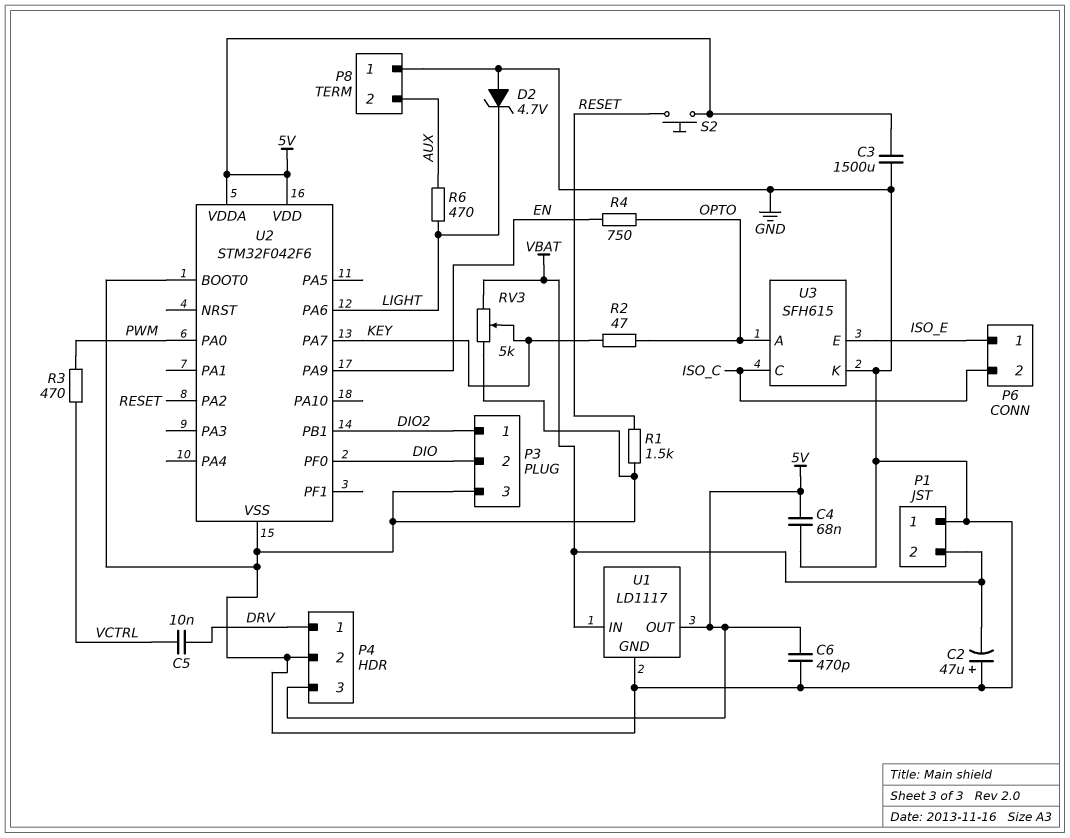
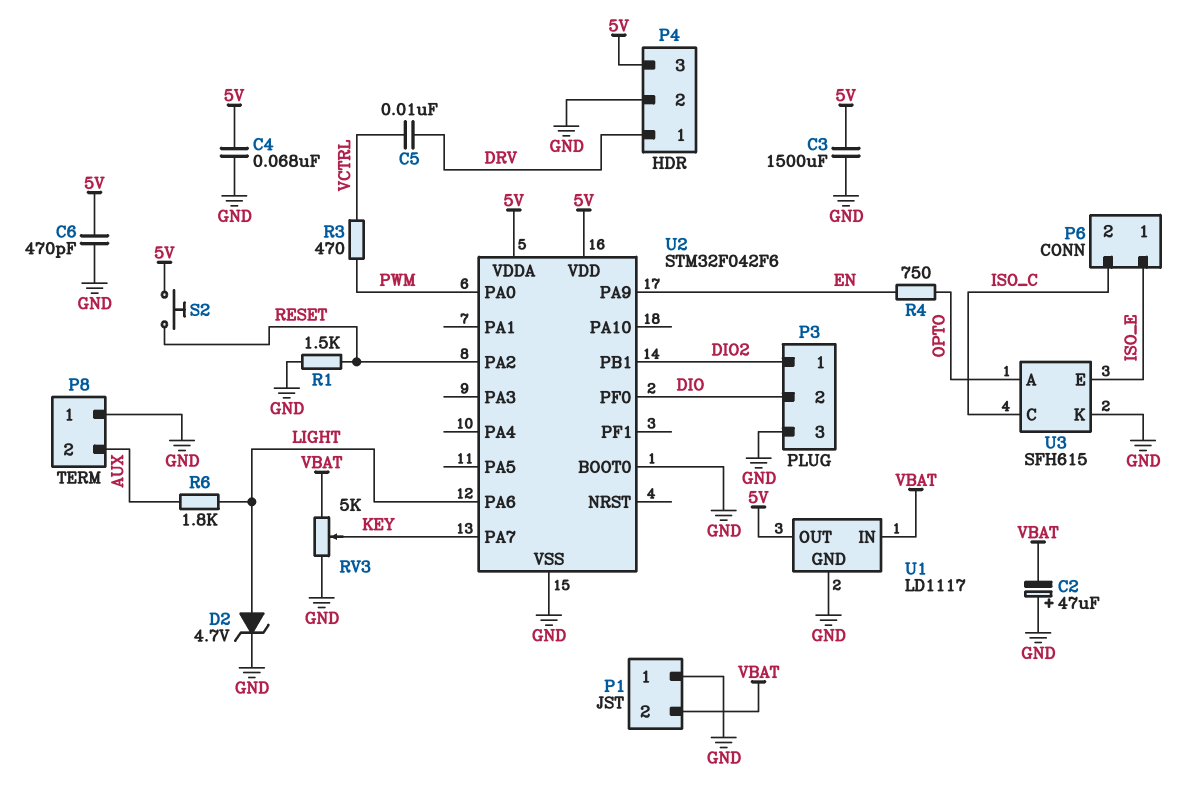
D2: zener 4.7V (A GND, K LIGHT) -> zener 4.7V (A LIGHT, K GND)
R2: 47 (KEY, OPTO) -> none
R6: 470 (AUX, LIGHT) -> 1.8k (AUX, LIGHT)

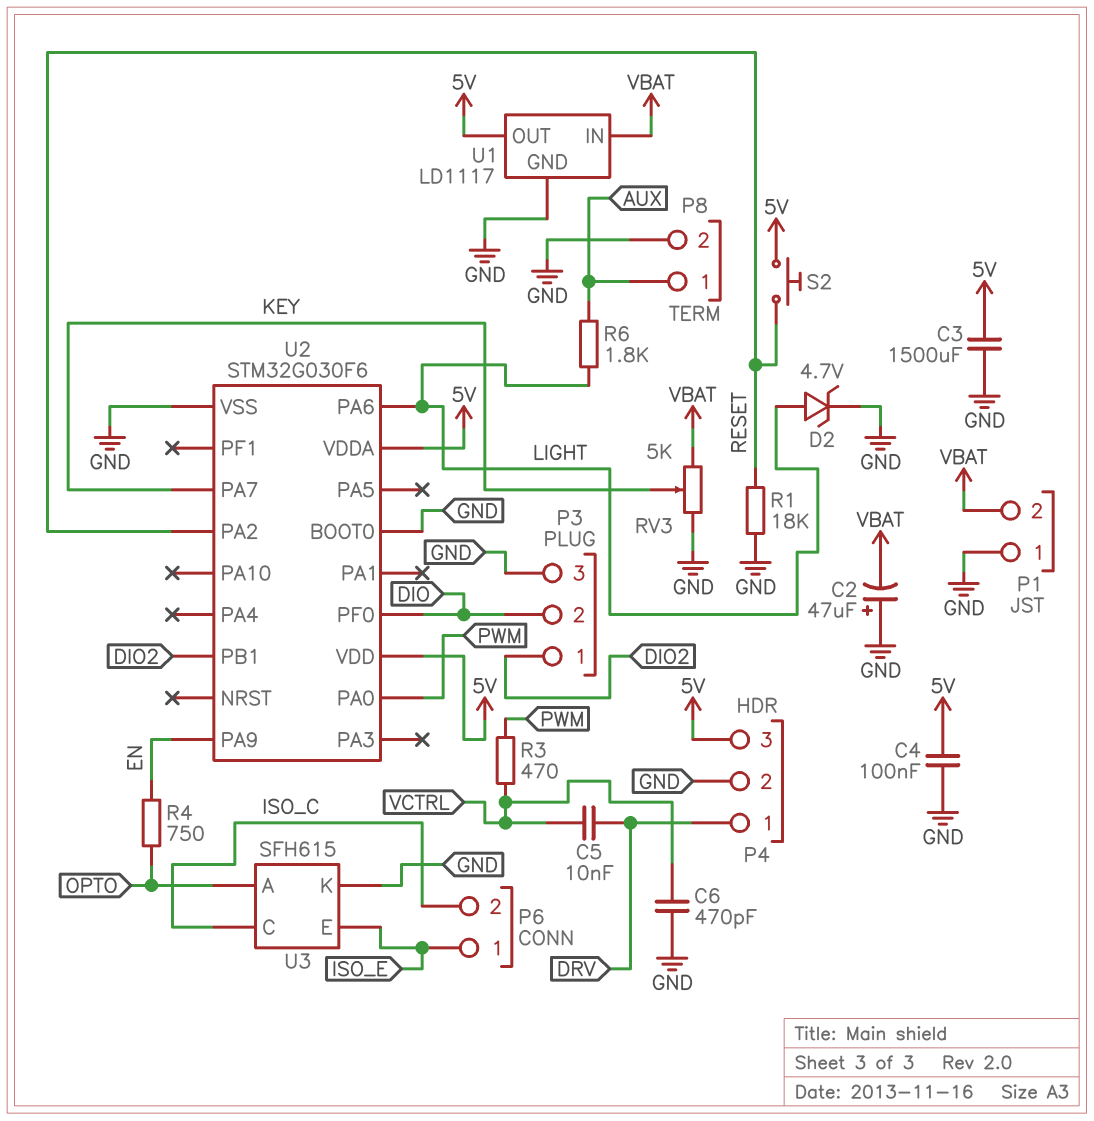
C4: 68nF (5V, GND) -> 100nF (5V, GND)
C6: 470pF (5V, GND) -> 470pF (GND, VCTRL)
P8 pin 1: GND -> AUX
P8 pin 2: AUX -> GND
R1: 1.5k (GND, RESET) -> 18k (GND, RESET)
U2: STM32F042F6 -> STM32G030F6

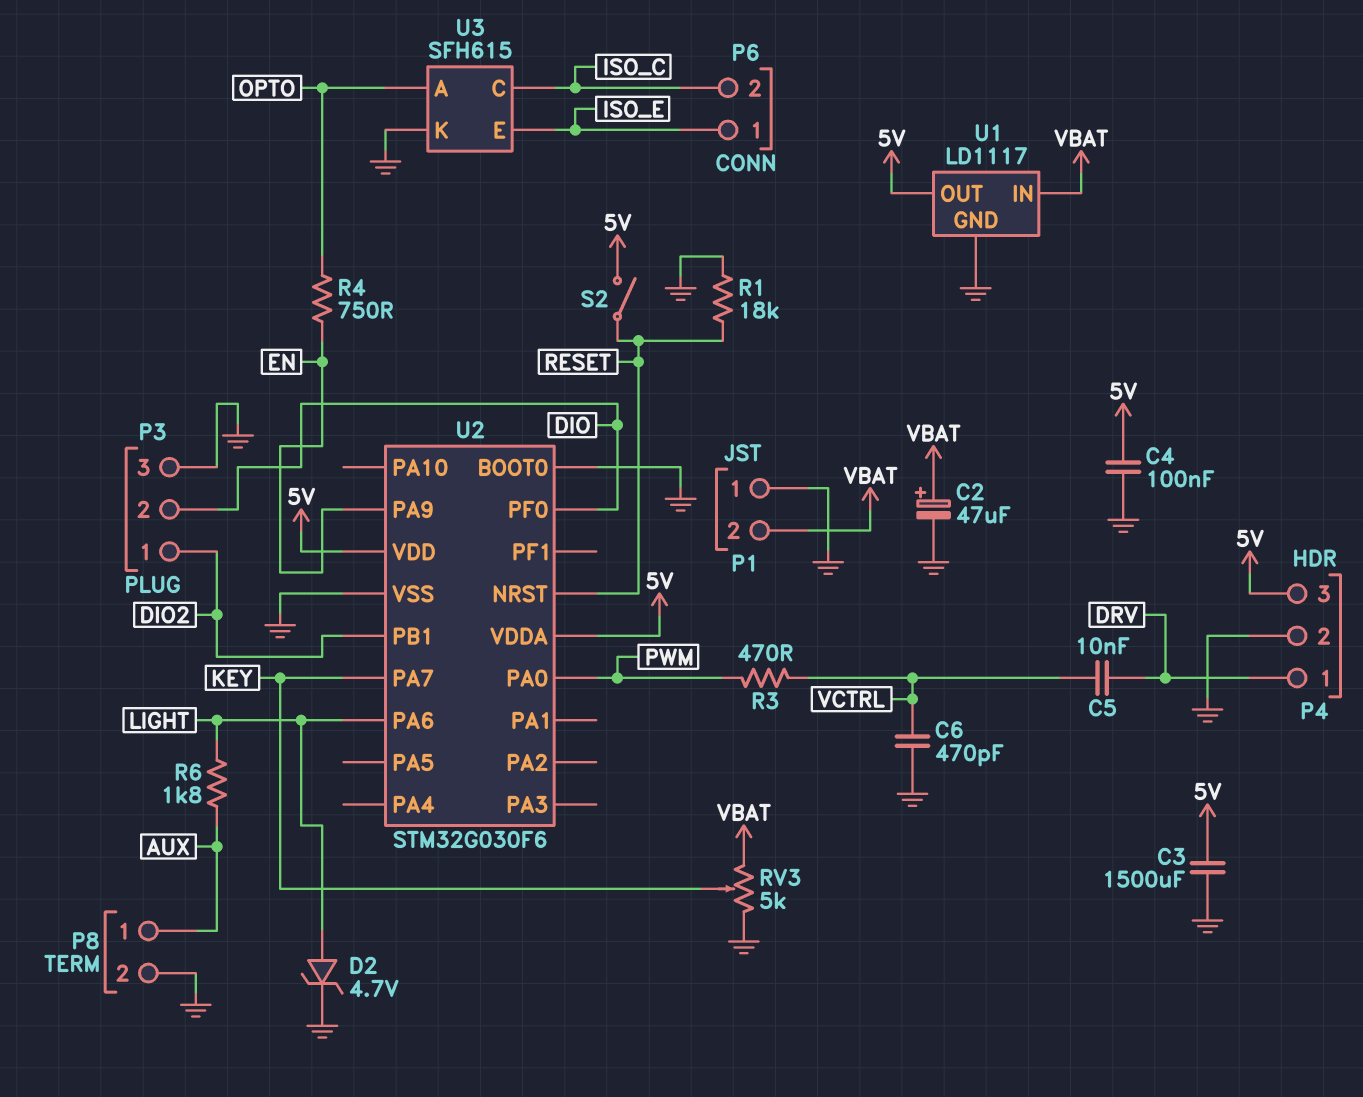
C2: 47uF (plus GND, minus VBAT) -> 47uF (plus VBAT, minus GND)
S2: button (5V, RESET) -> switch (5V, RESET)
U2 pin NRST: none -> RESET
U2 pin PA2: RESET -> none

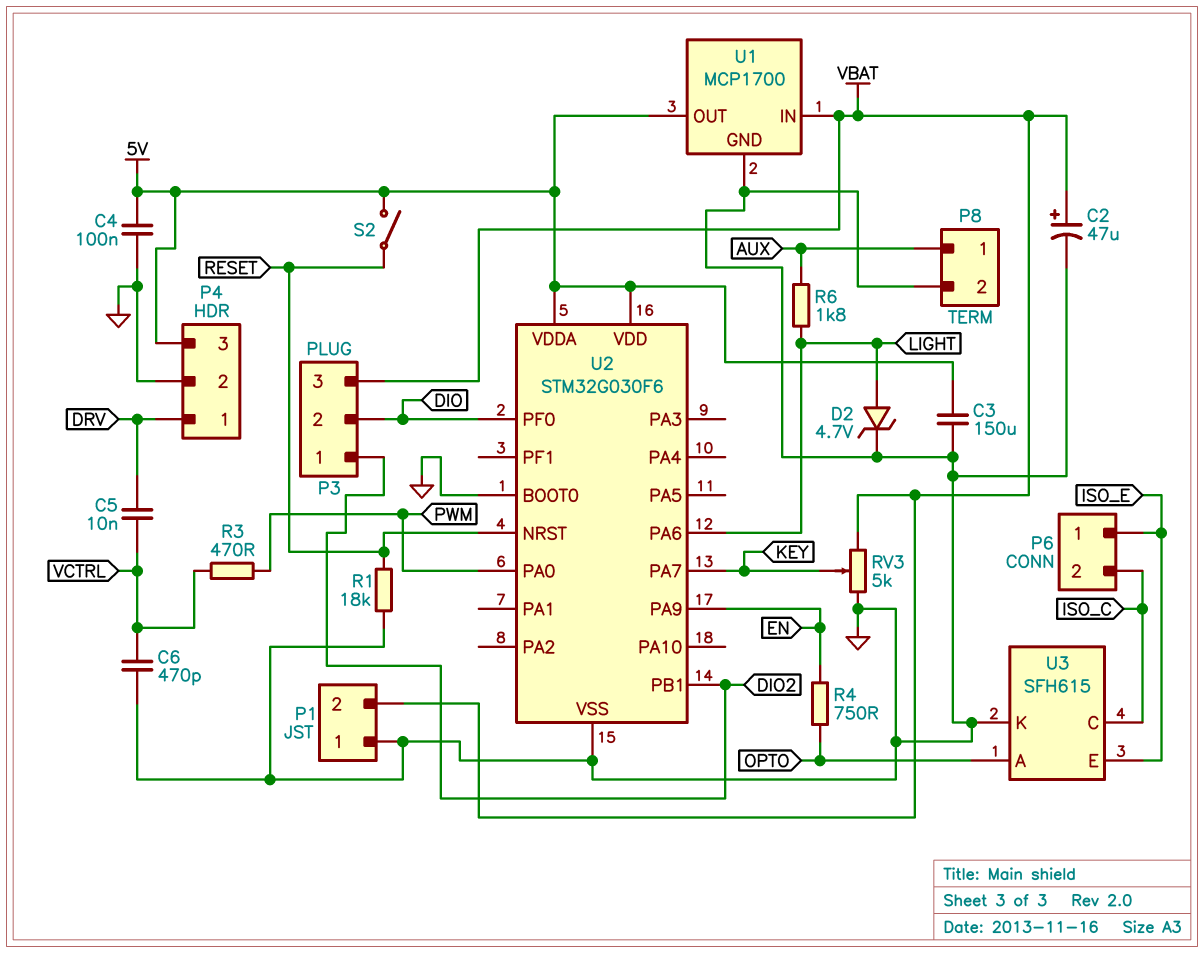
C3: 1500uF (5V, GND) -> 150uF (5V, GND)
P3 pin 3: GND -> VBAT
U1: LD1117 -> MCP1700

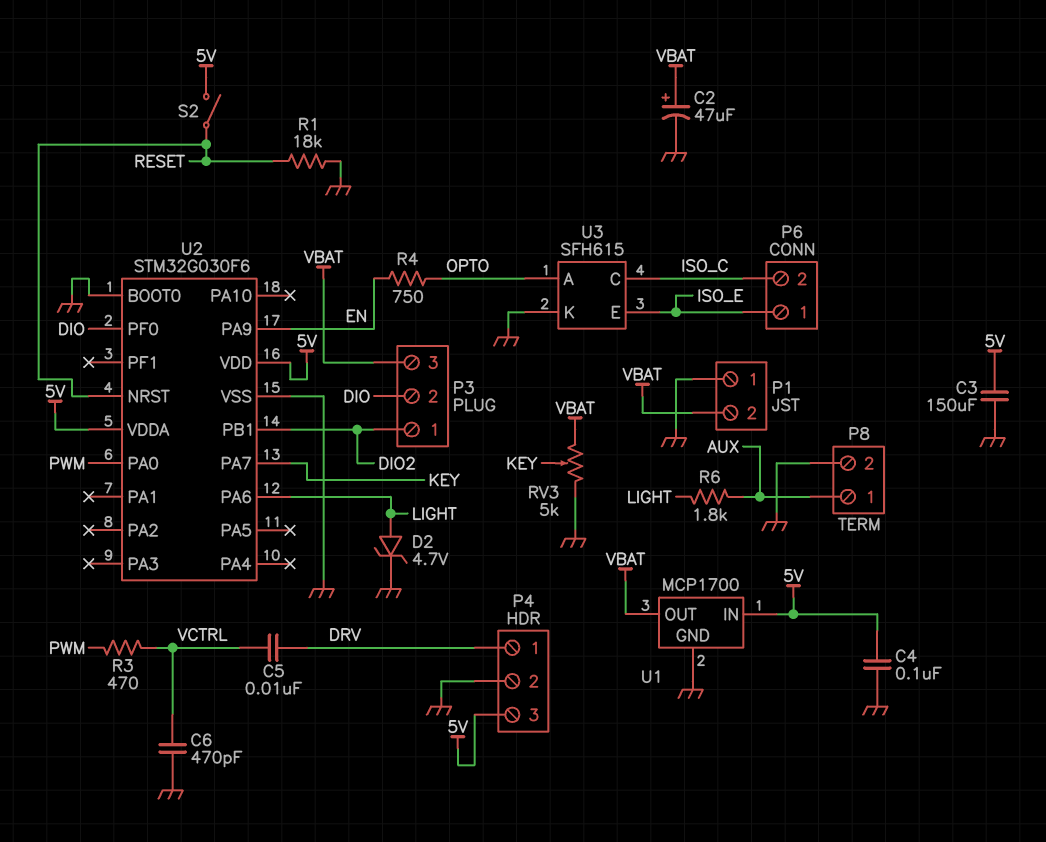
U1 pin IN: VBAT -> 5V
U1 pin OUT: 5V -> VBAT

